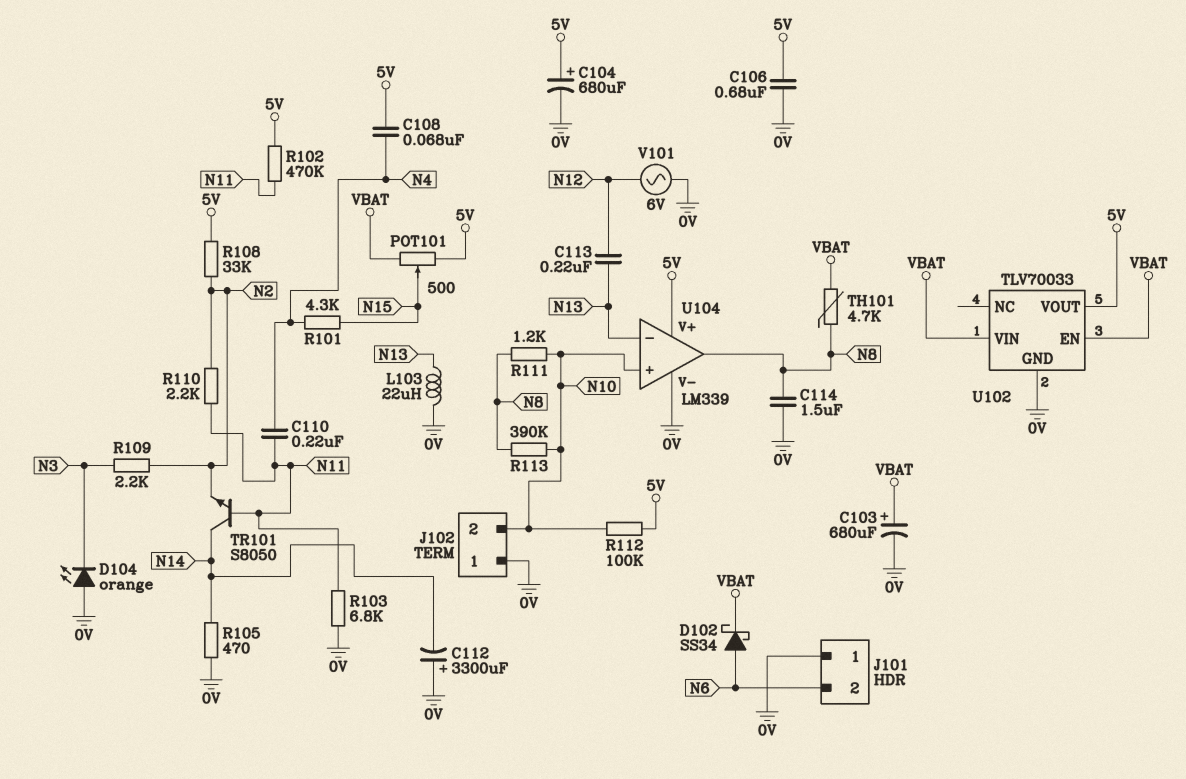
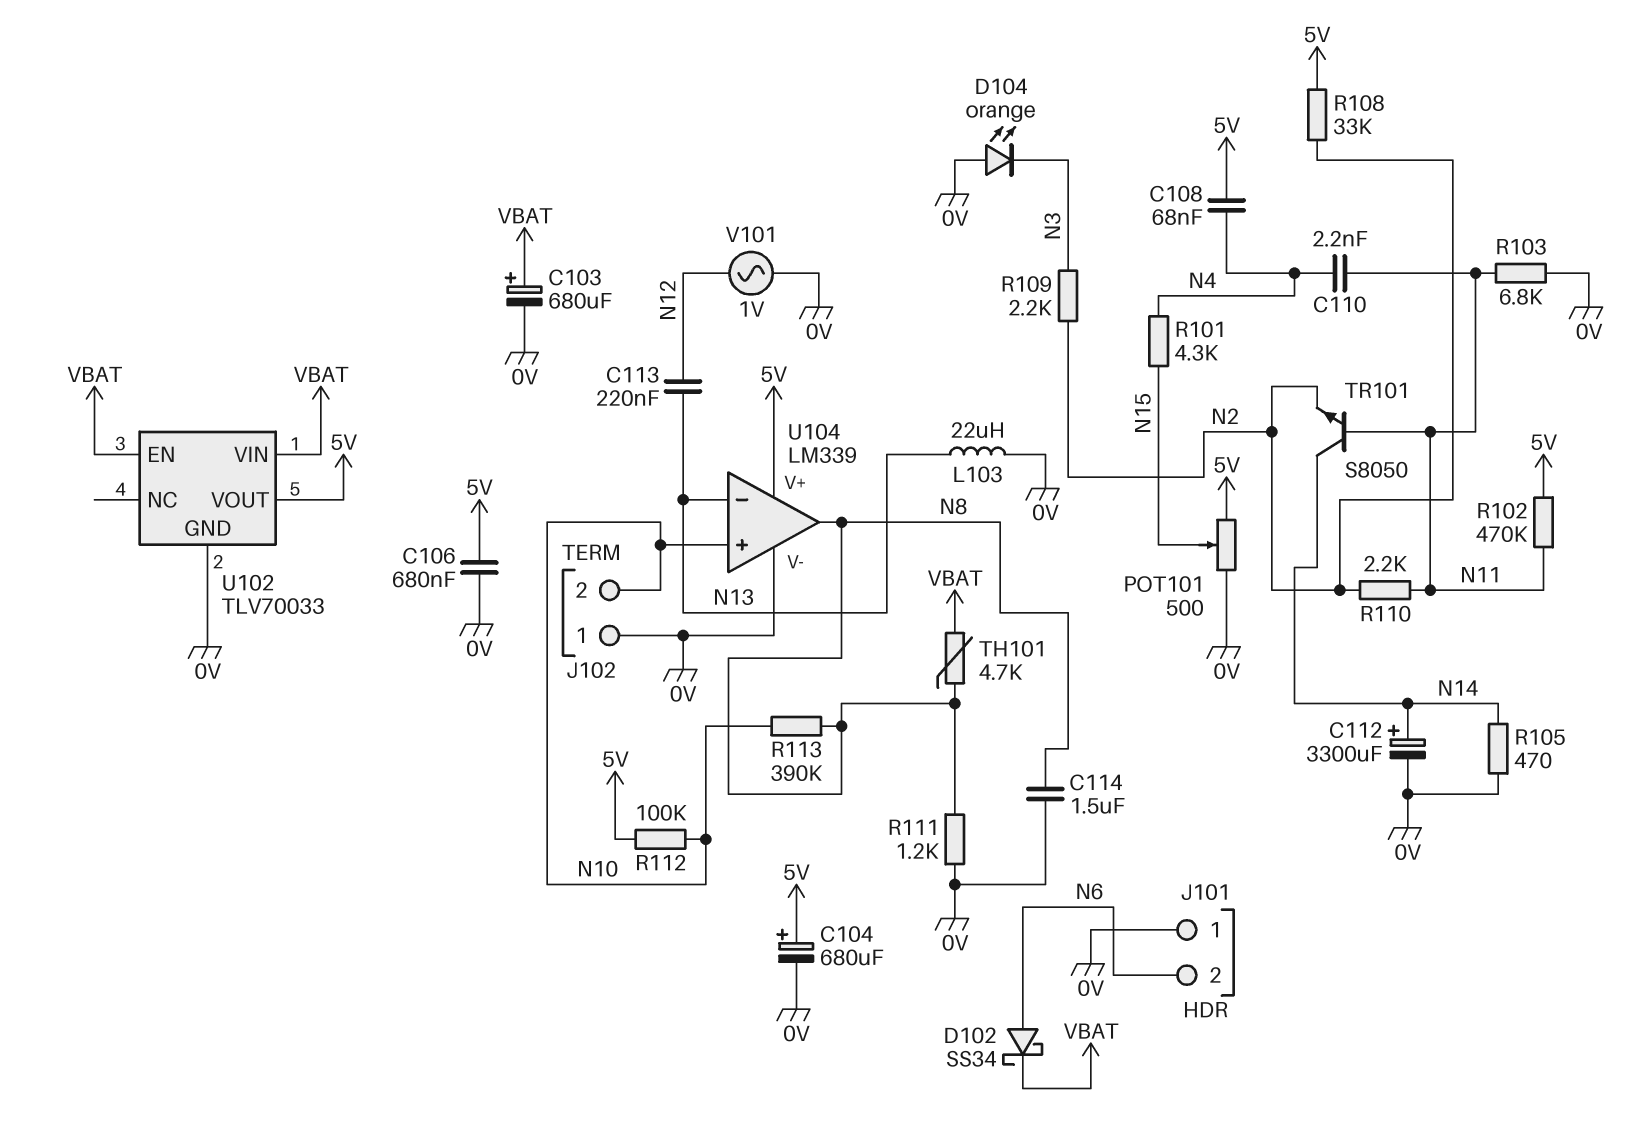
C110: 220nF (N4, N11) -> 2.2nF (N4, N11)
C112: 3300uF (plus 0V, minus N14) -> 3300uF (plus N14, minus 0V)
POT101: 500 (5V, VBAT, wiper N15) -> 500 (0V, 5V, wiper N15)
R111: 1.2k (N8, N10) -> 1.2k (0V, N8)
V101: AC 6V (0V, N12) -> AC 1V (0V, N12)

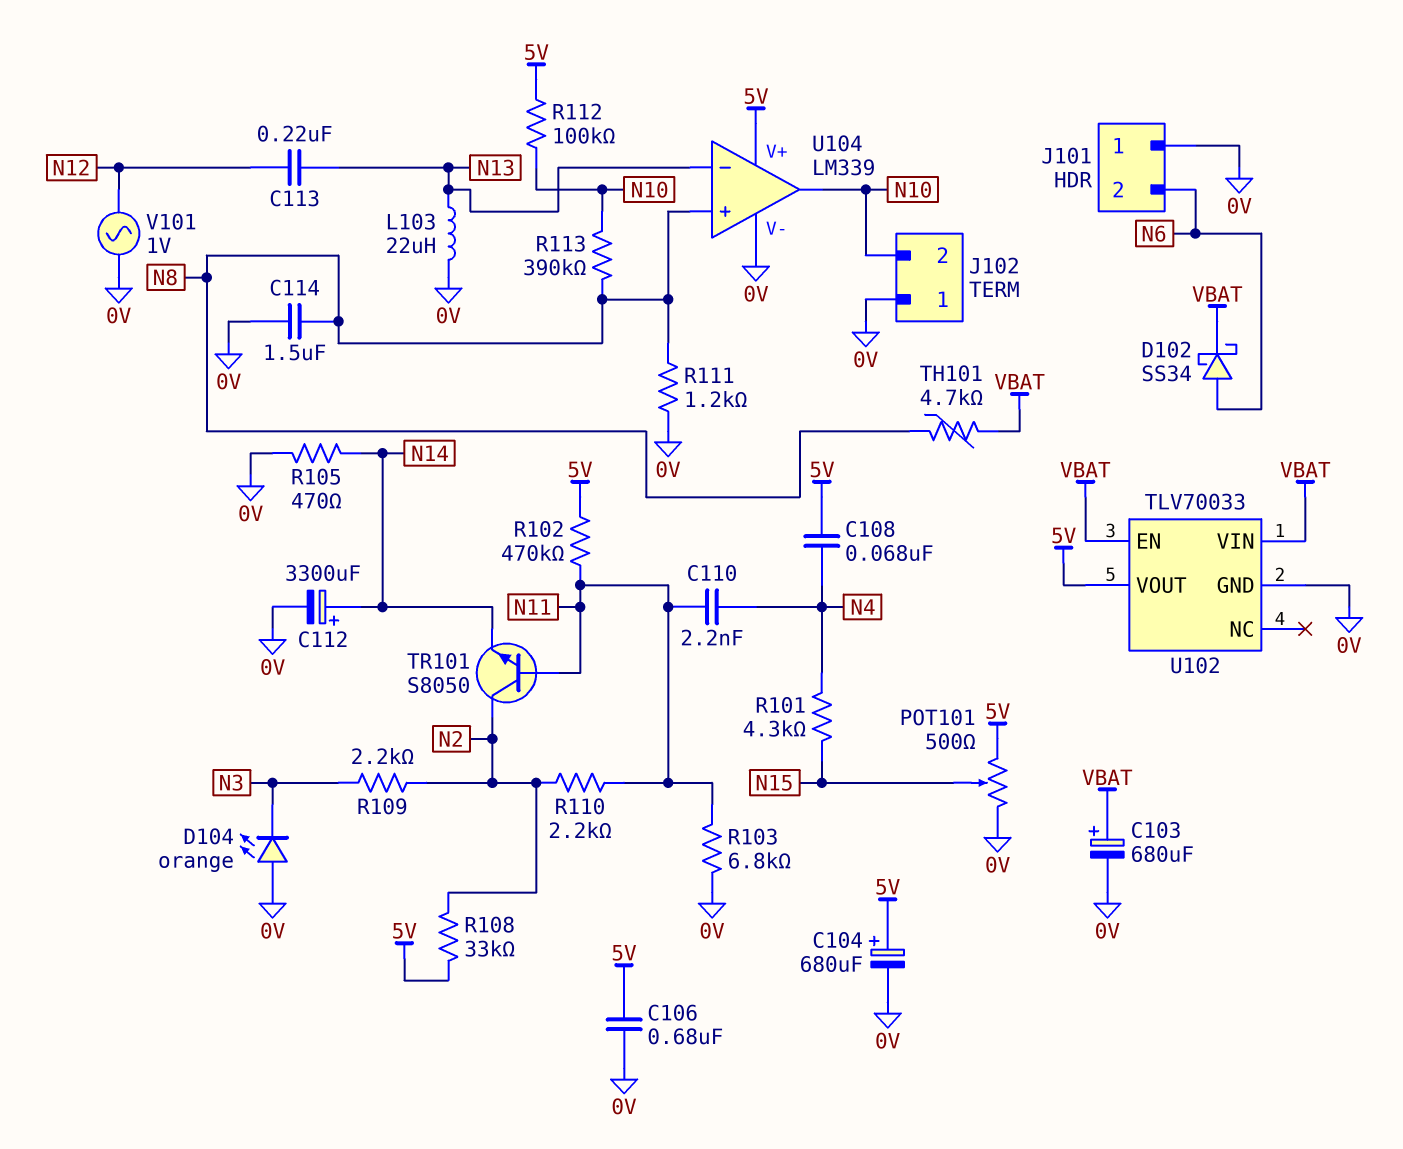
TR101: NPN S8050 (B N11, C N14, E N2) -> NPN S8050 (B N11, C N2, E N14)
U104 pin in+: N10 -> N8
U104 pin out: N8 -> N10

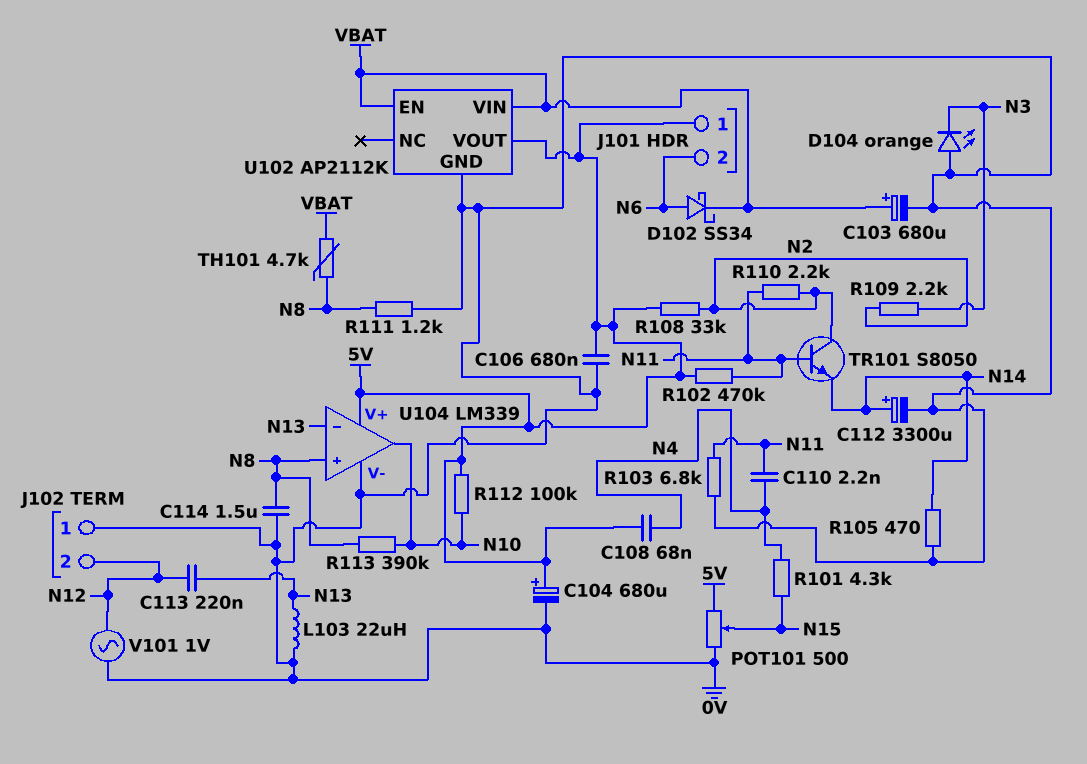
J101 pin 1: 0V -> 5V
J102 pin 2: N10 -> N12
U102: TLV70033 -> AP2112K

